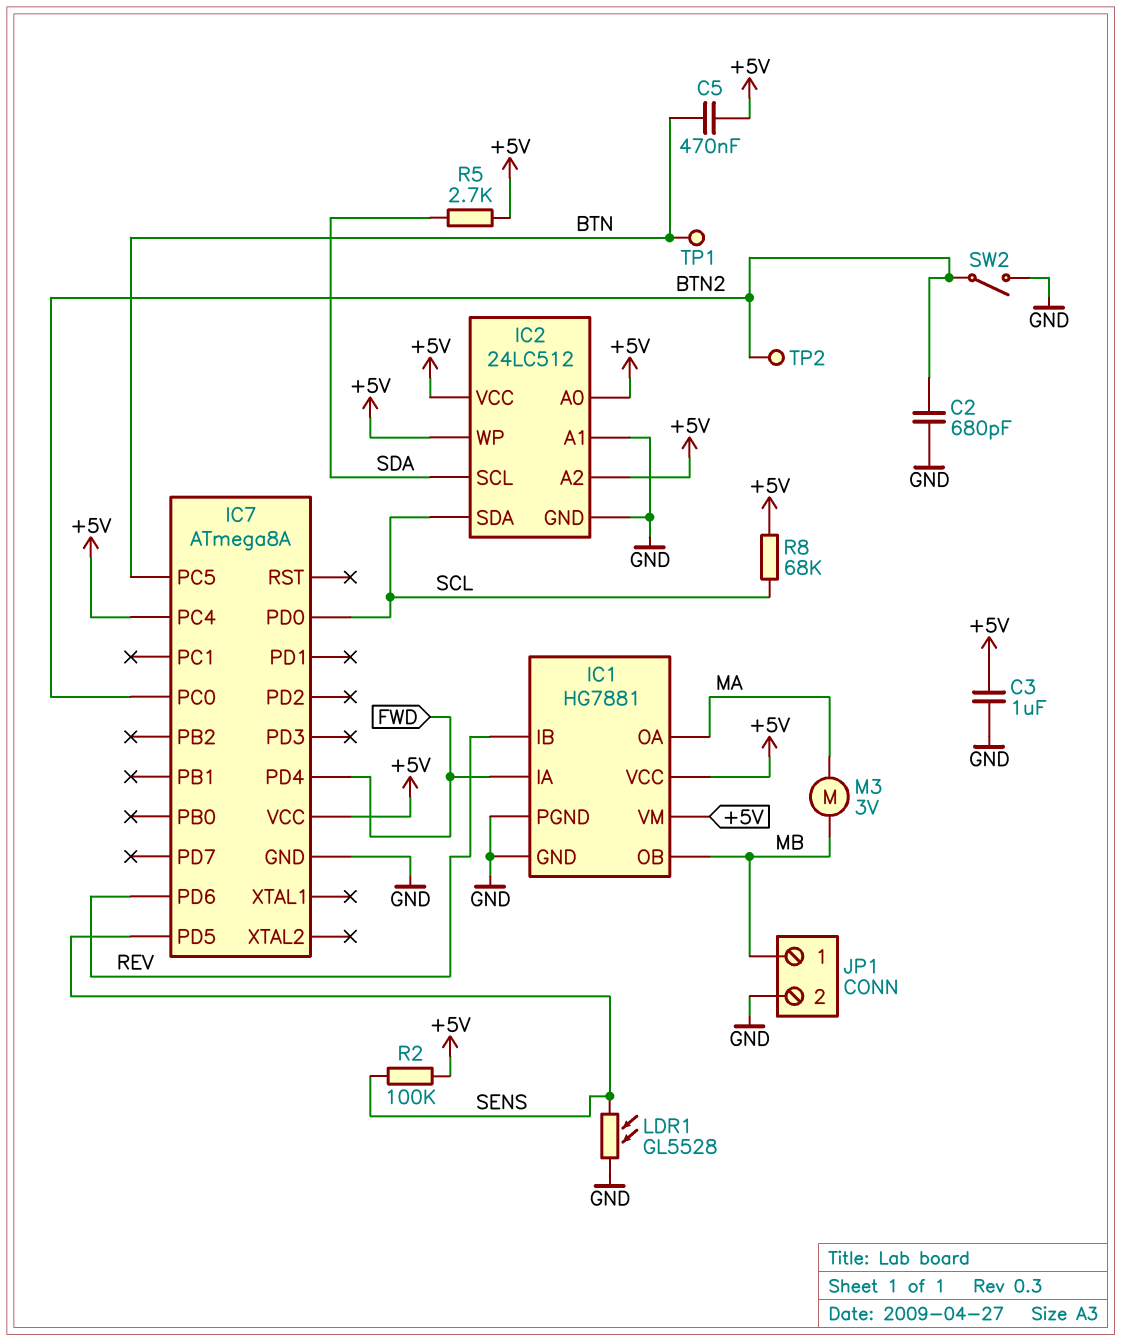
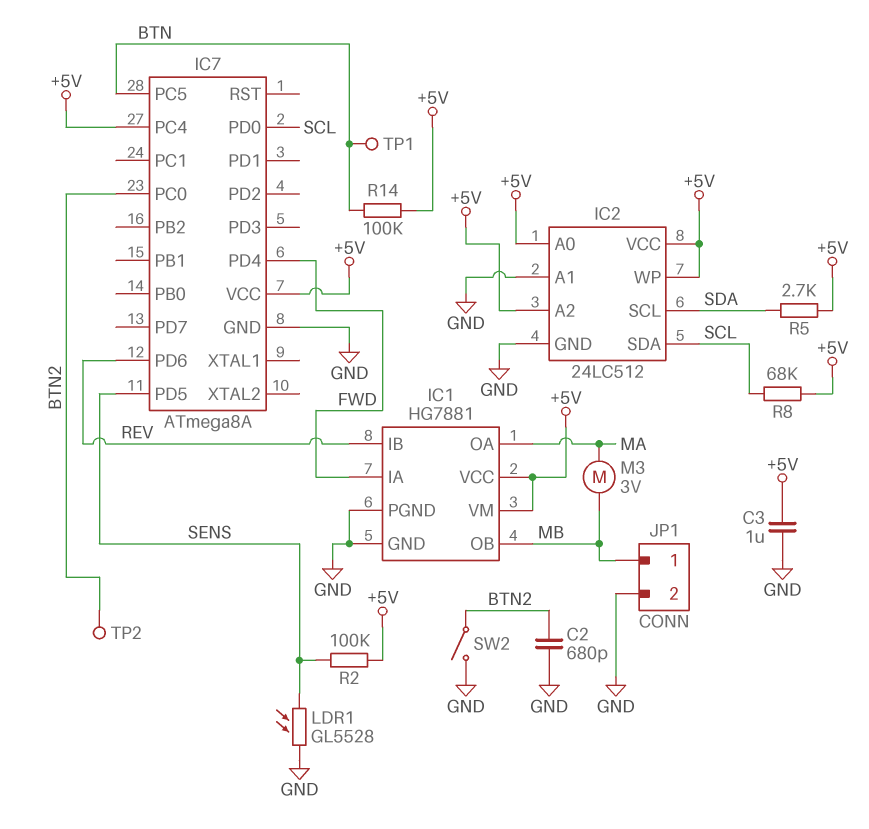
C5: 470nF (+5V, BTN) -> none
R14: none -> 100k (+5V, BTN)

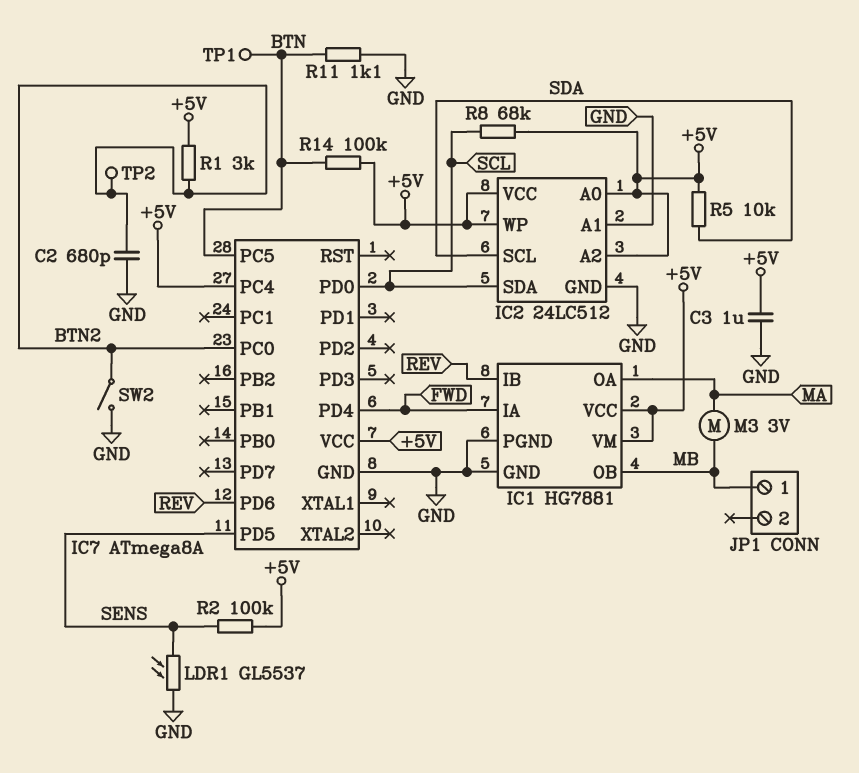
JP1 pin 2: GND -> none
LDR1: GL5528 (GND, SENS) -> GL5537 (GND, SENS)
R1: none -> 3k (+5V, BTN2)
R5: 2.7k (+5V, SDA) -> 10k (+5V, SDA)
R11: none -> 1.1k (BTN, GND)

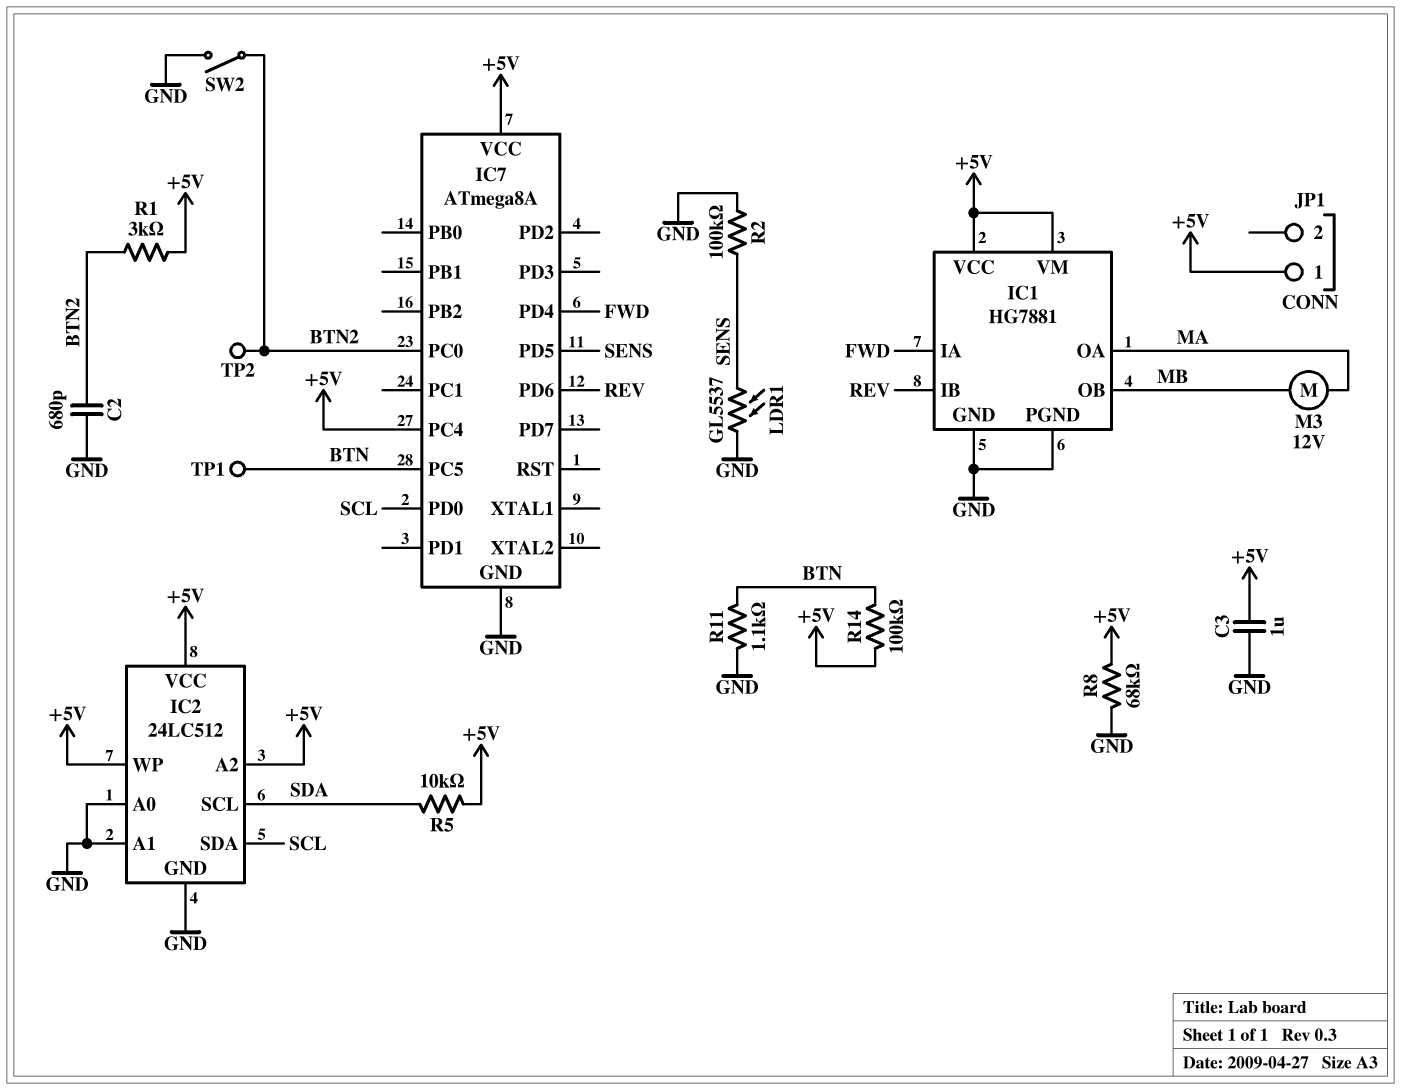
IC2 pin A0: +5V -> GND
JP1 pin 1: MB -> +5V
M3: motor 3V (MA, MB) -> motor 12V (MA, MB)
R2: 100k (+5V, SENS) -> 100k (GND, SENS)
R8: 68k (+5V, SCL) -> 68k (+5V, GND)

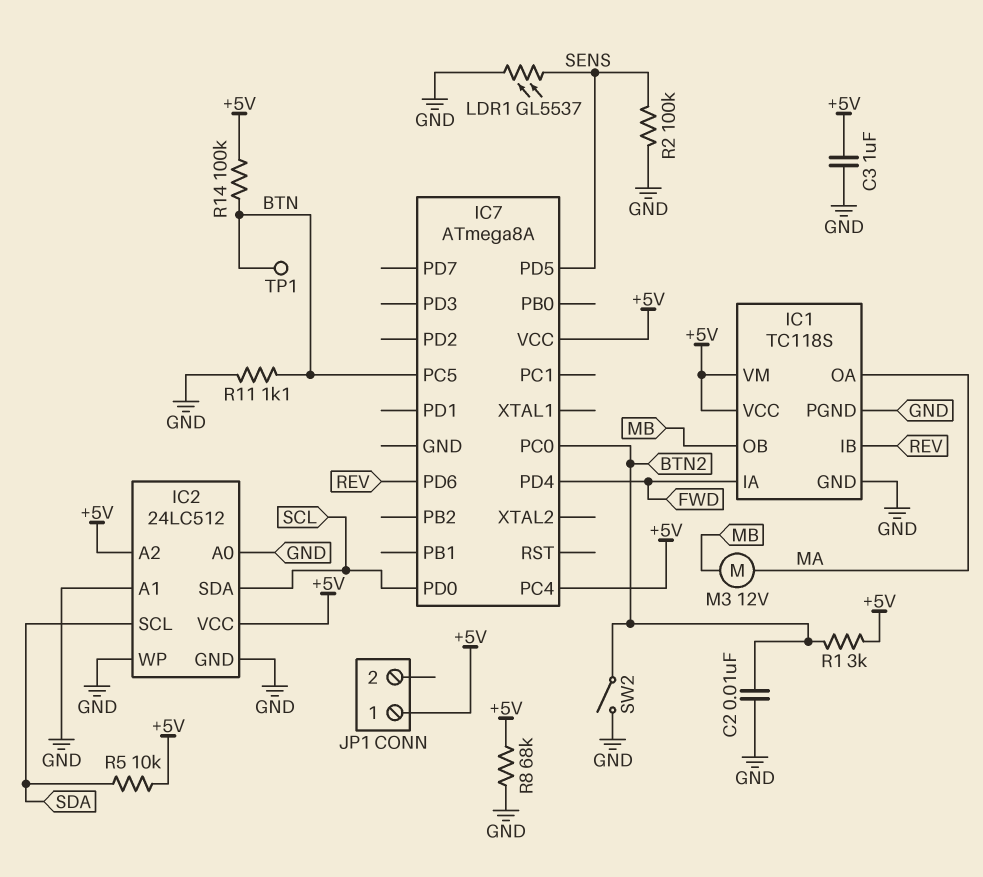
C2: 680pF (BTN2, GND) -> 10nF (BTN2, GND)
IC1: HG7881 -> TC118S
IC2 pin WP: +5V -> GND
IC7 pin GND: GND -> none
TP2: test point (BTN2) -> none

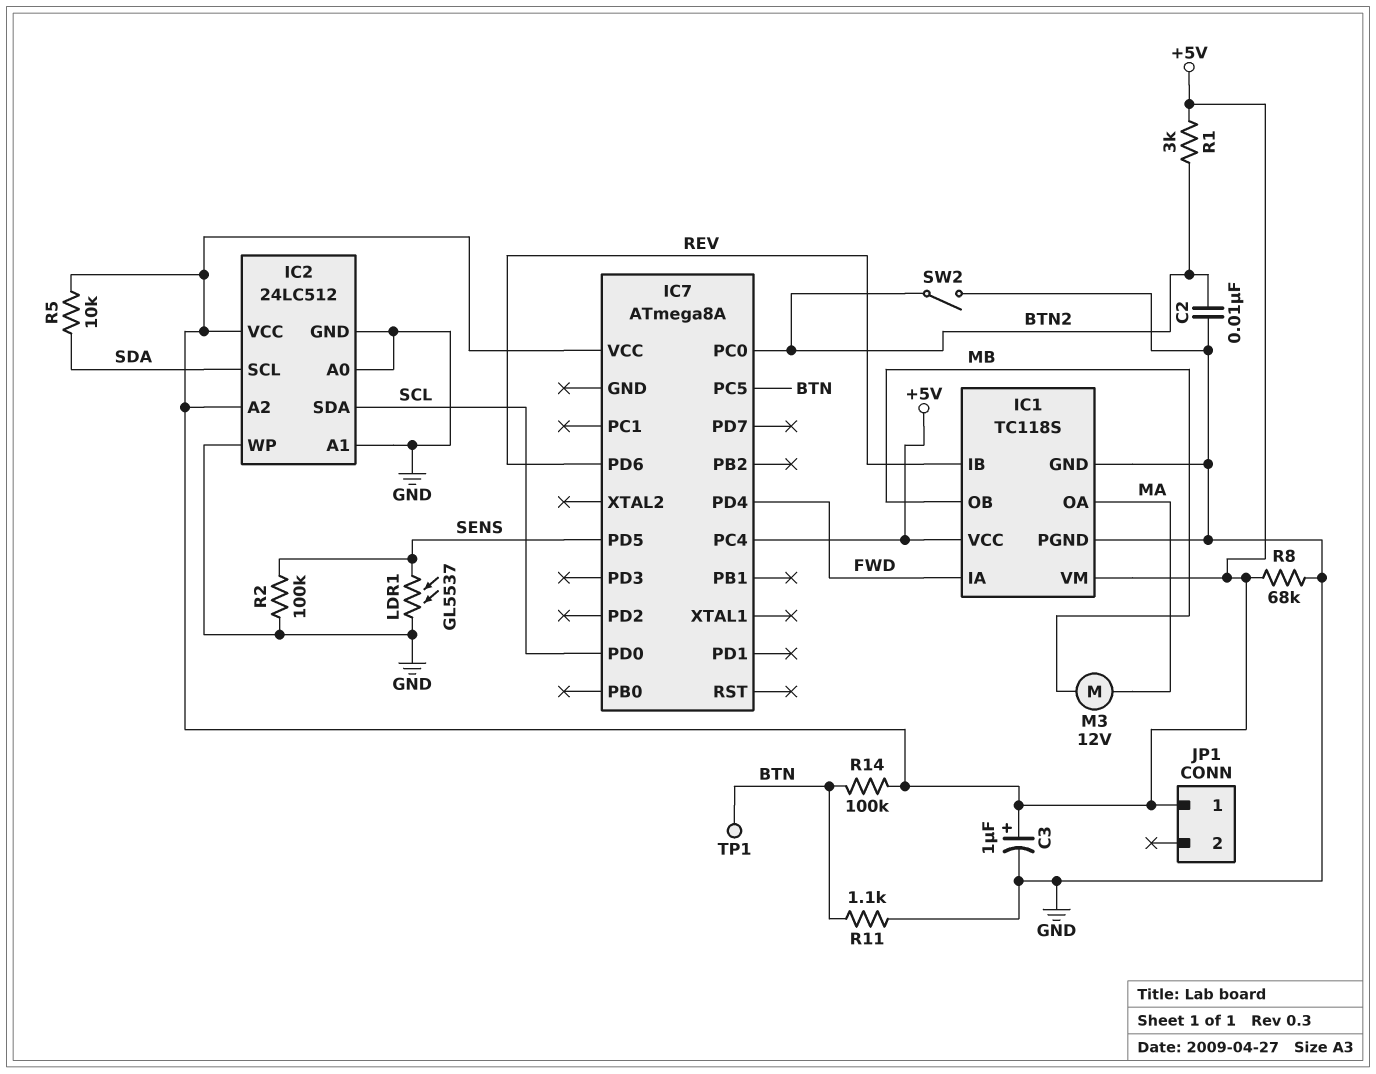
C3: 1uF (+5V, GND) -> 1uF (plus +5V, minus GND)

